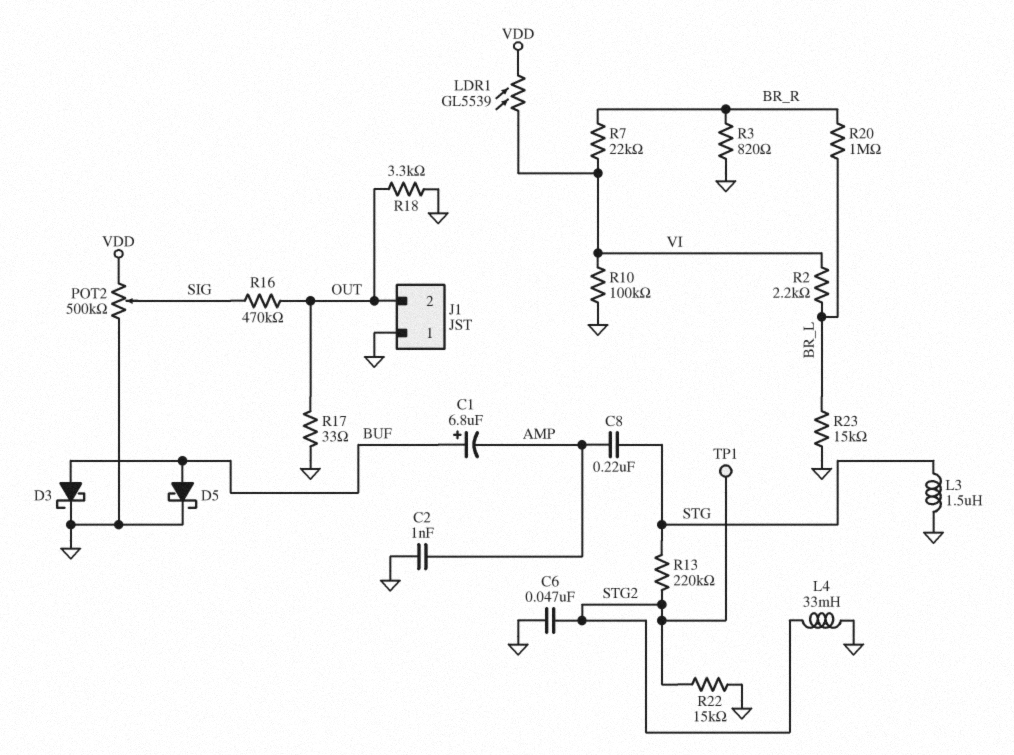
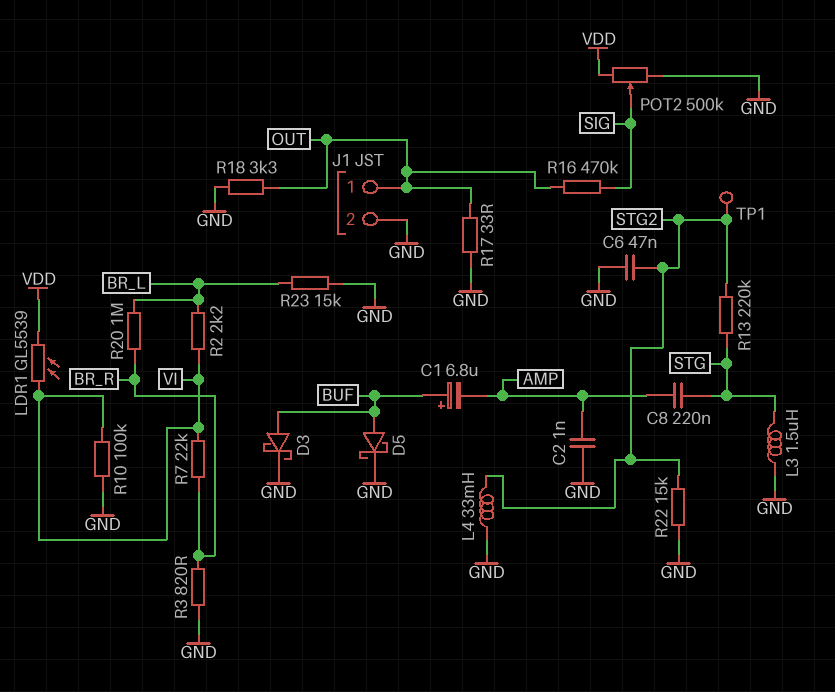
J1 pin 1: GND -> OUT
J1 pin 2: OUT -> GND

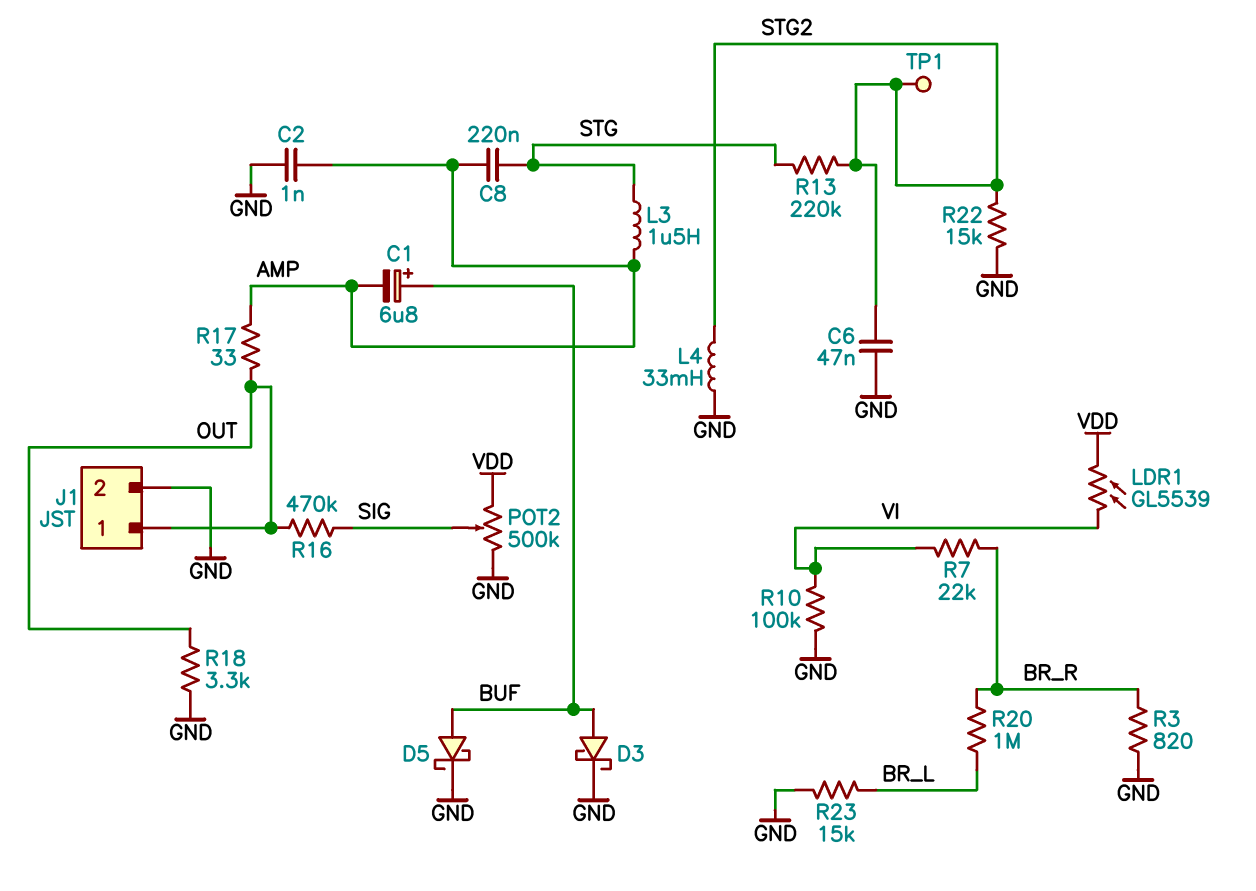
L3: 1.5uH (GND, STG) -> 1.5uH (AMP, STG)
R2: 2.2k (BR_L, VI) -> none
R17: 33 (GND, OUT) -> 33 (AMP, OUT)

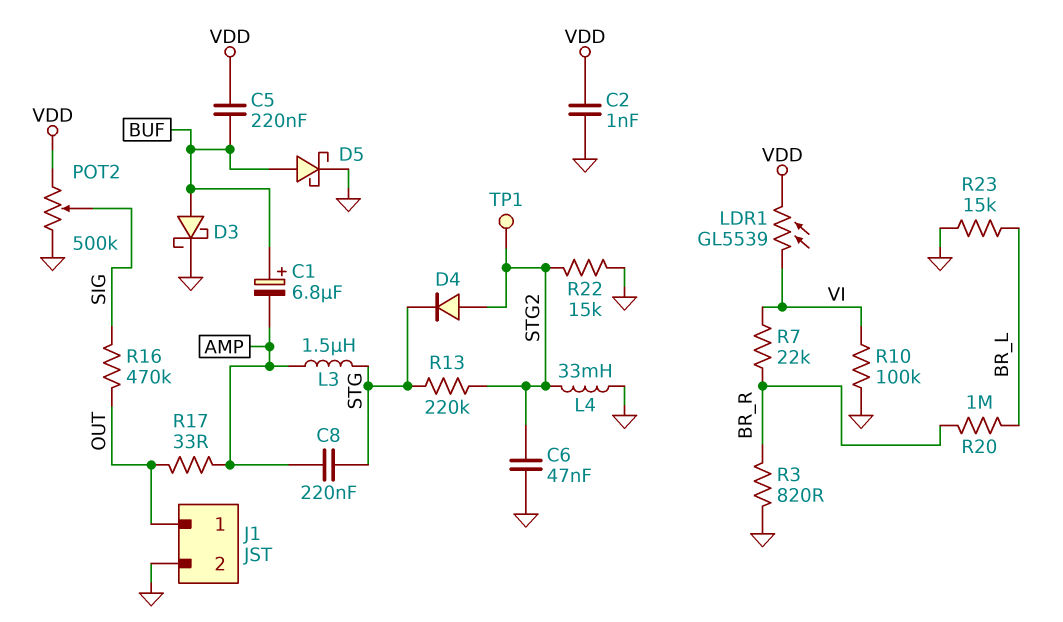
C2: 1nF (AMP, GND) -> 1nF (GND, VDD)
C5: none -> 220nF (BUF, VDD)
D4: none -> diode (A STG2, K STG)
R18: 3.3k (GND, OUT) -> none

